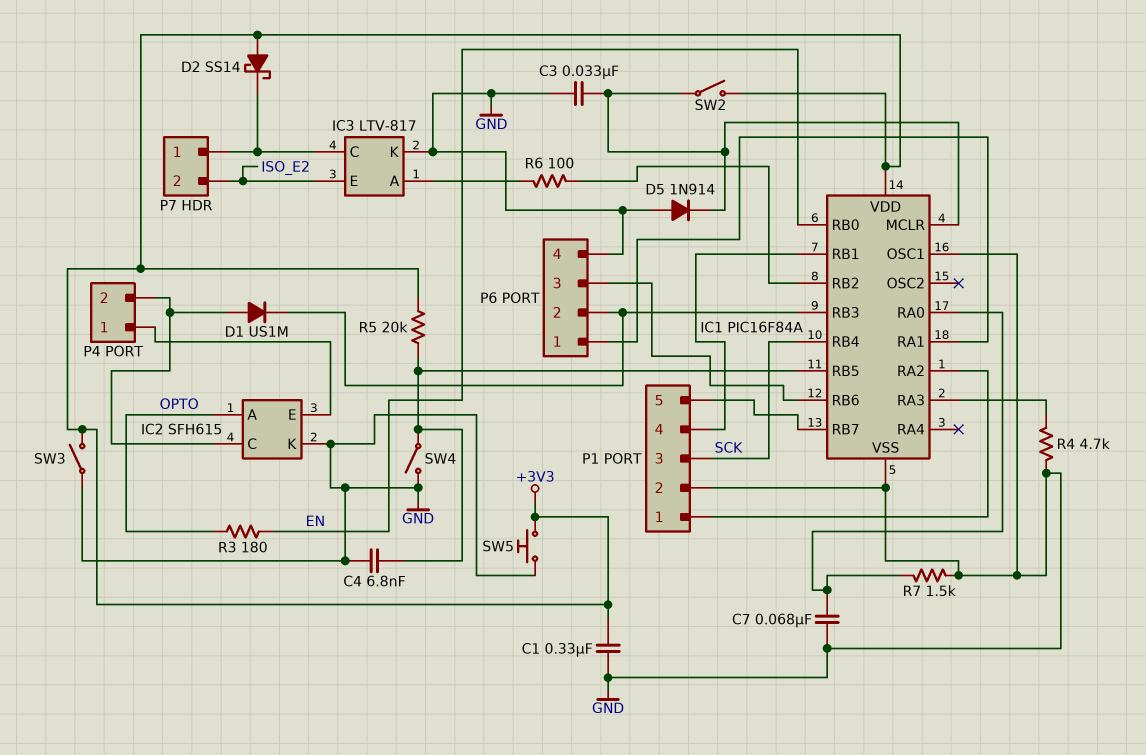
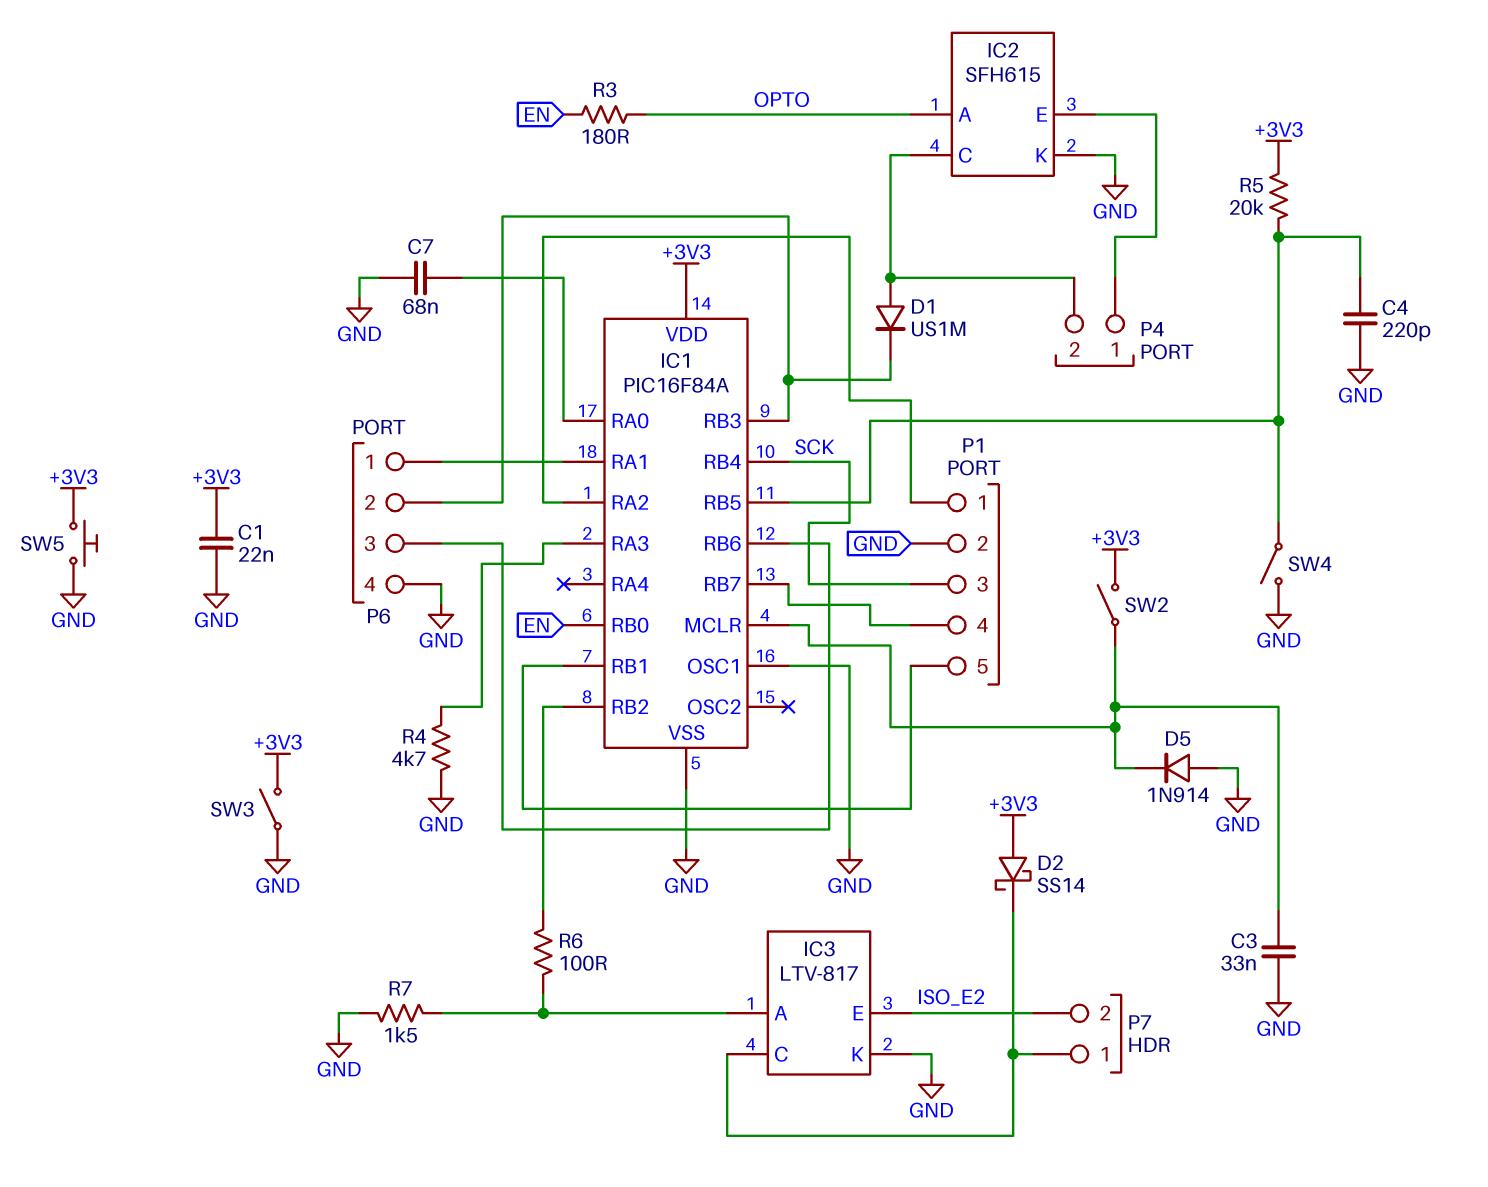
C1: 330nF (+3V3, GND) -> 22nF (+3V3, GND)
C4: 6.8nF (GND, IC1/RB5) -> 220pF (GND, IC1/RB5)
P1 pin 4: IC1/RB1 -> IC1/RB7
P1 pin 5: IC1/RB7 -> IC1/RB1
R7: 1.5k (GND, IC1/RA0) -> 1.5k (GND, IC3/A)

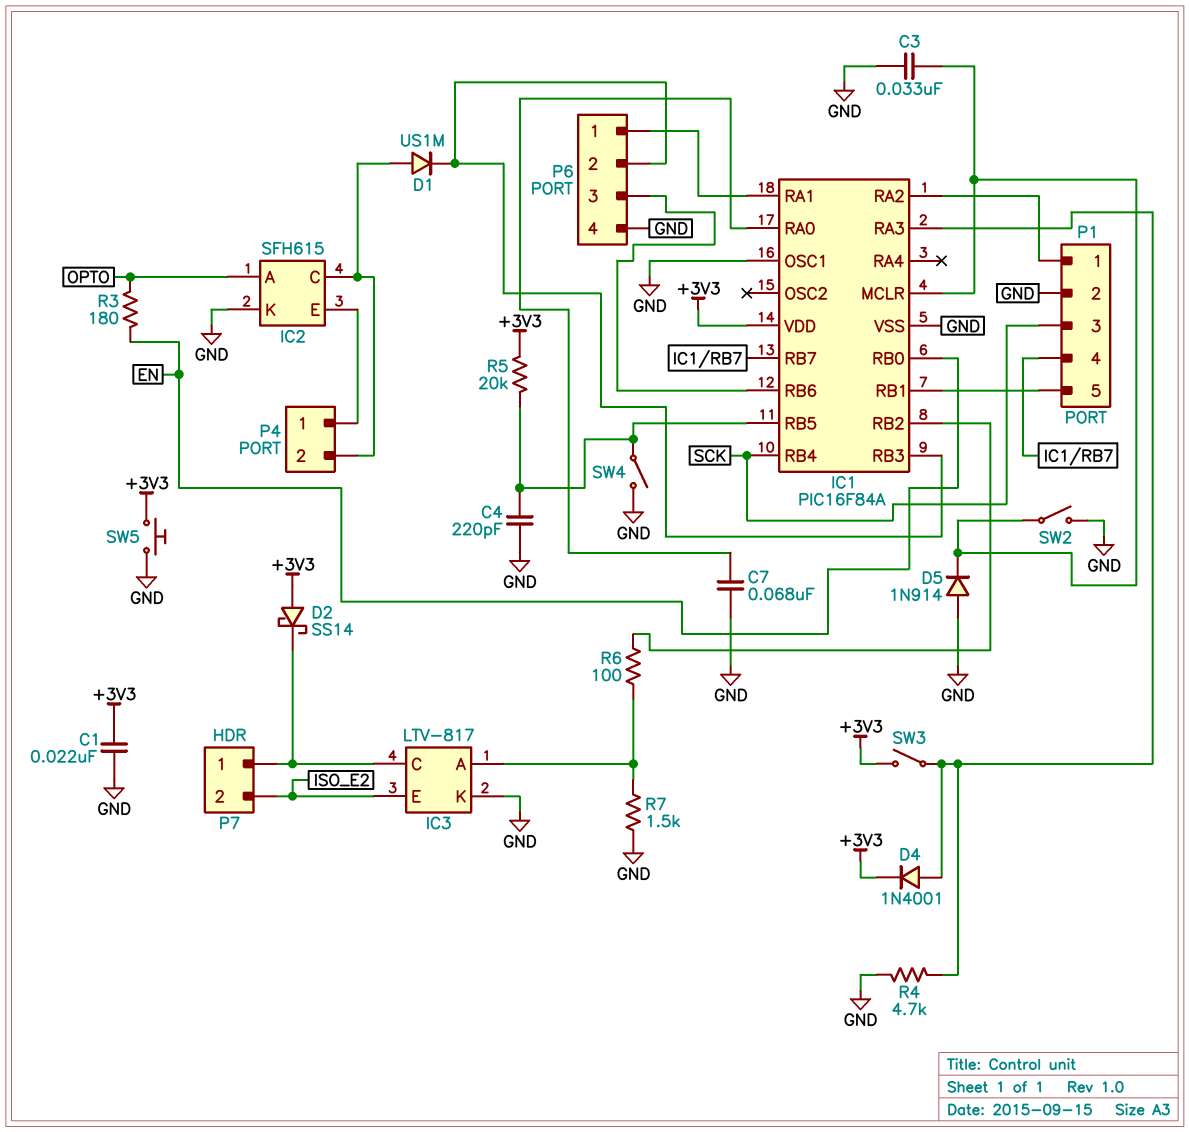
D4: none -> diode 1N4001 (A IC1/RA3, K +3V3)
SW2: switch (+3V3, IC1/MCLR) -> switch (GND, IC1/MCLR)
SW3: switch (+3V3, GND) -> switch (+3V3, IC1/RA3)

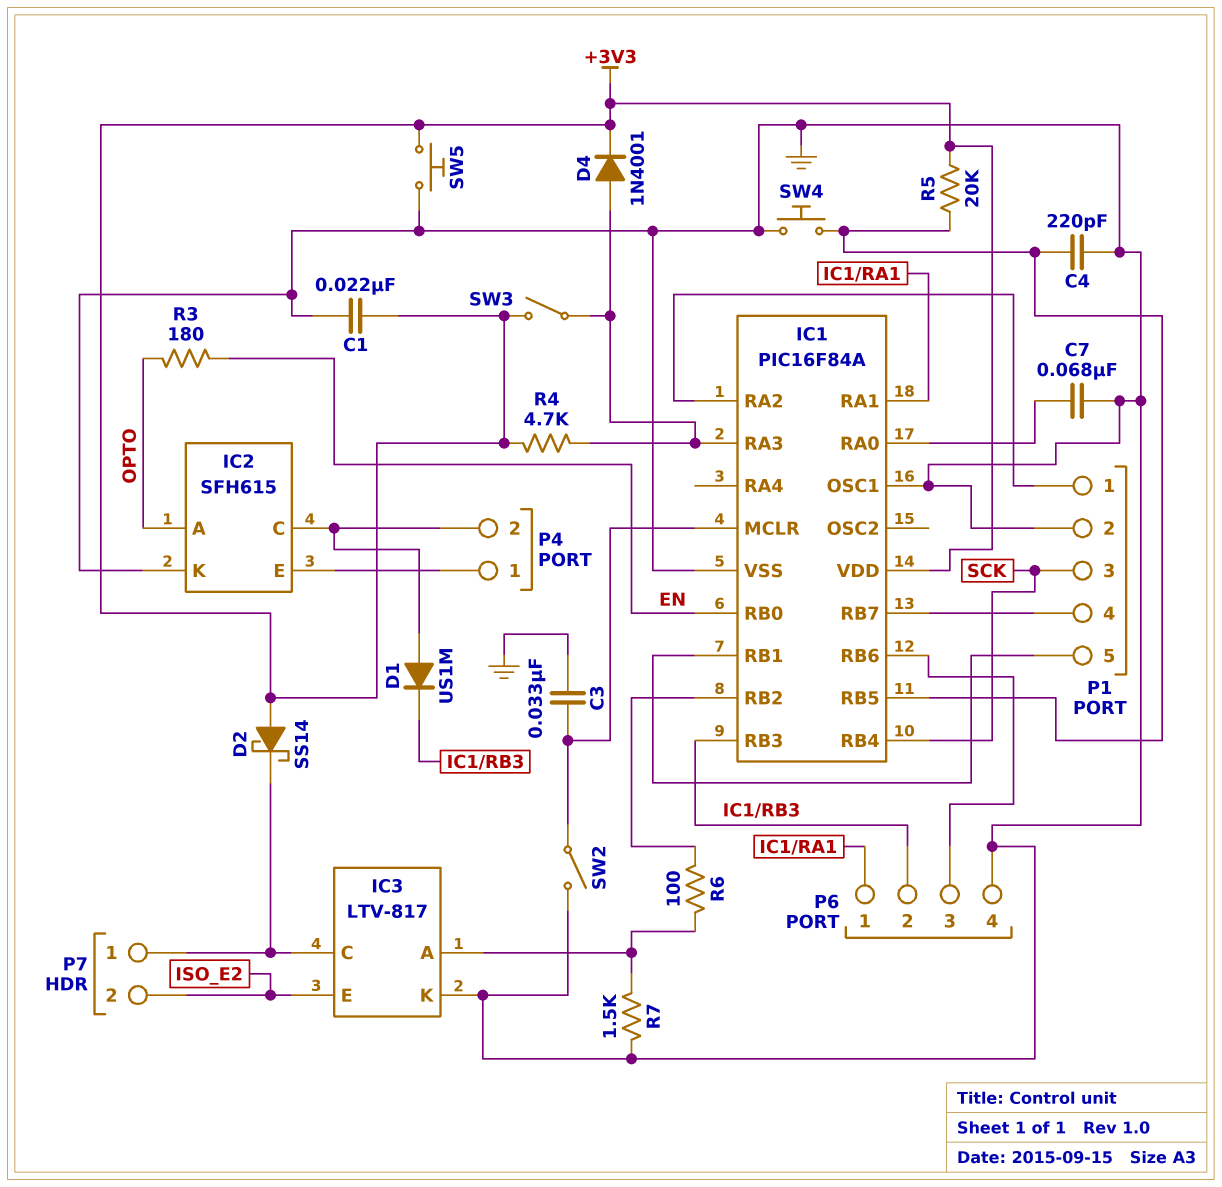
D5: diode 1N914 (A GND, K IC1/MCLR) -> none
R4: 4.7k (GND, IC1/RA3) -> 4.7k (+3V3, IC1/RA3)
SW4: switch (GND, IC1/RB5) -> button (GND, IC1/RB5)

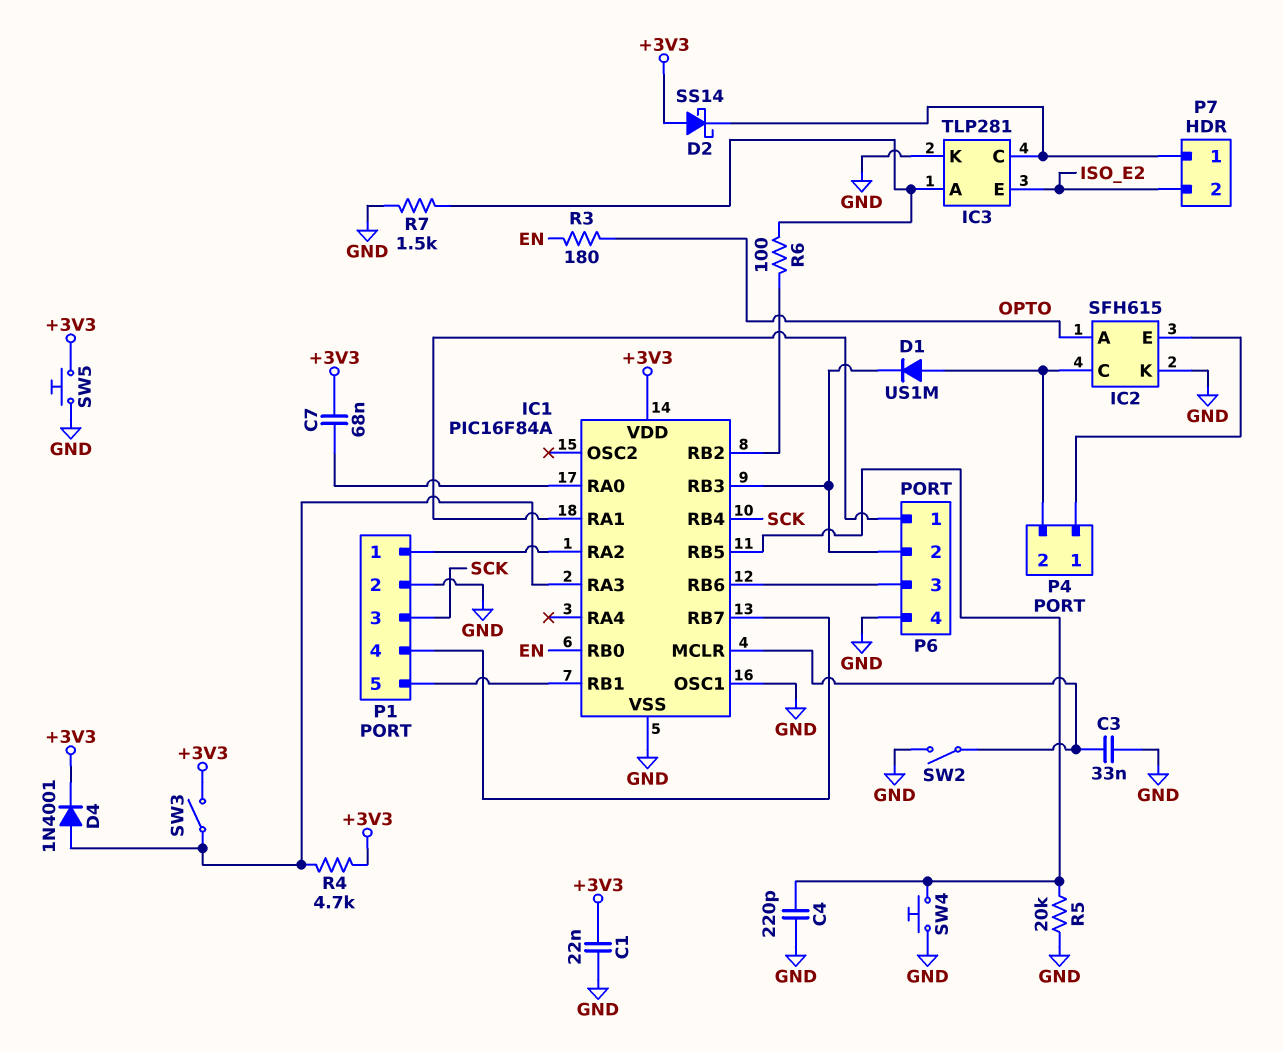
C7: 68nF (GND, IC1/RA0) -> 68nF (+3V3, IC1/RA0)
IC3: LTV-817 -> TLP281
R5: 20k (+3V3, IC1/RB5) -> 20k (GND, IC1/RB5)

